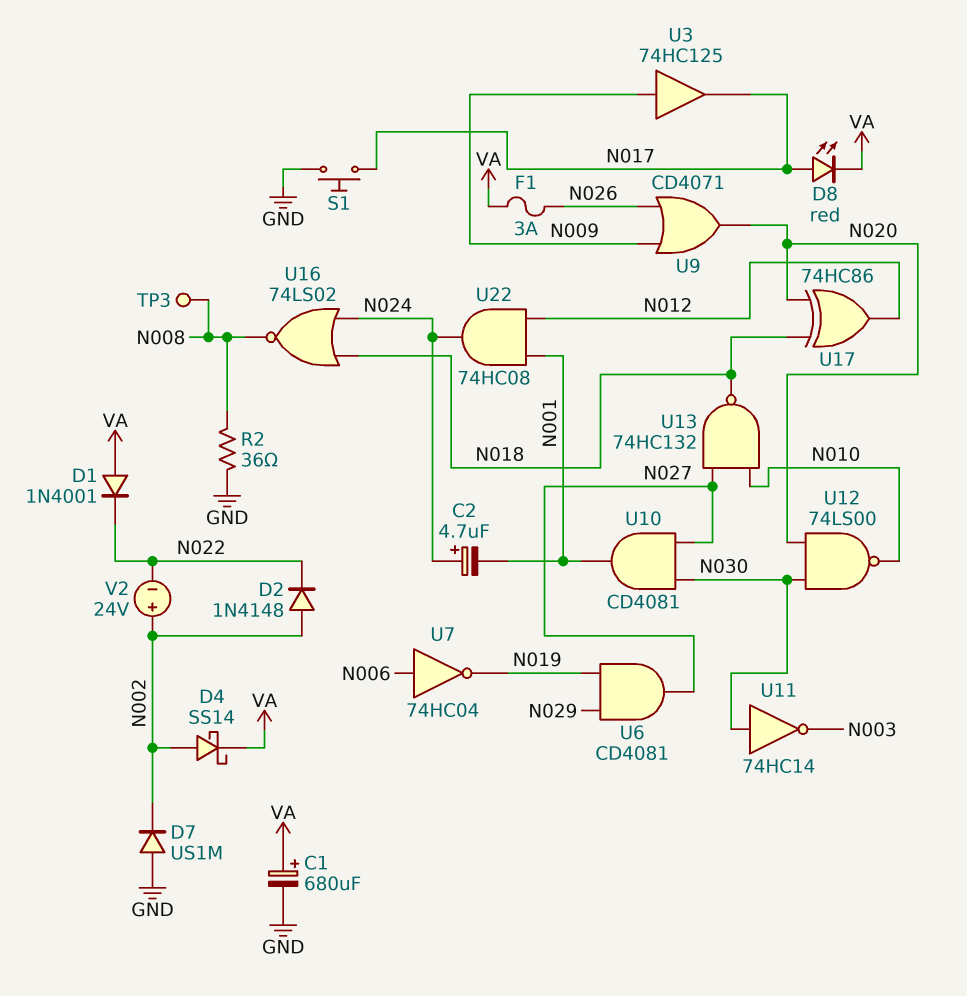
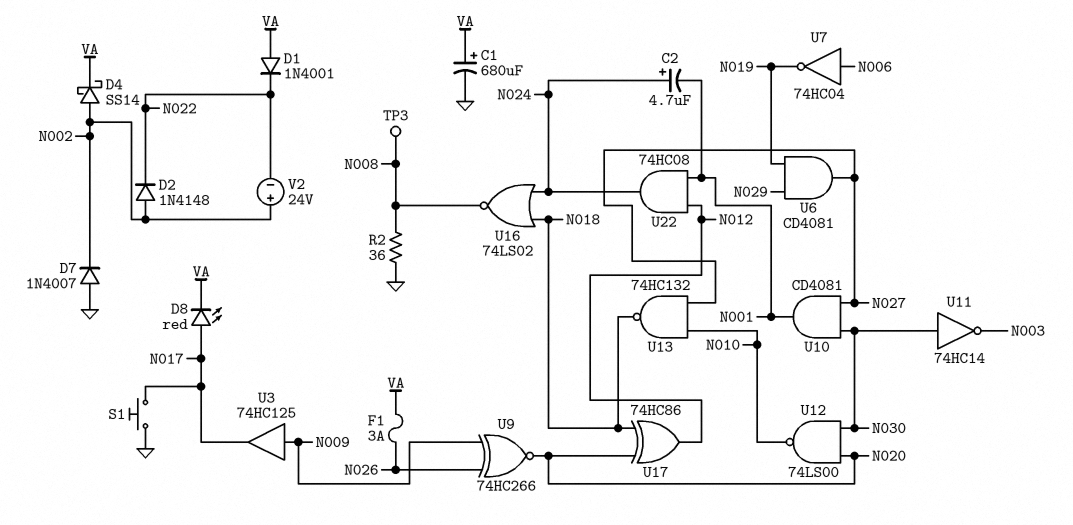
D7: diode US1M (A GND, K N002) -> diode 1N4007 (A GND, K N002)
U9: OR CD4071 (in N009, in N026, out N020) -> XNOR 74HC266 (in N009, in N026, out N020)

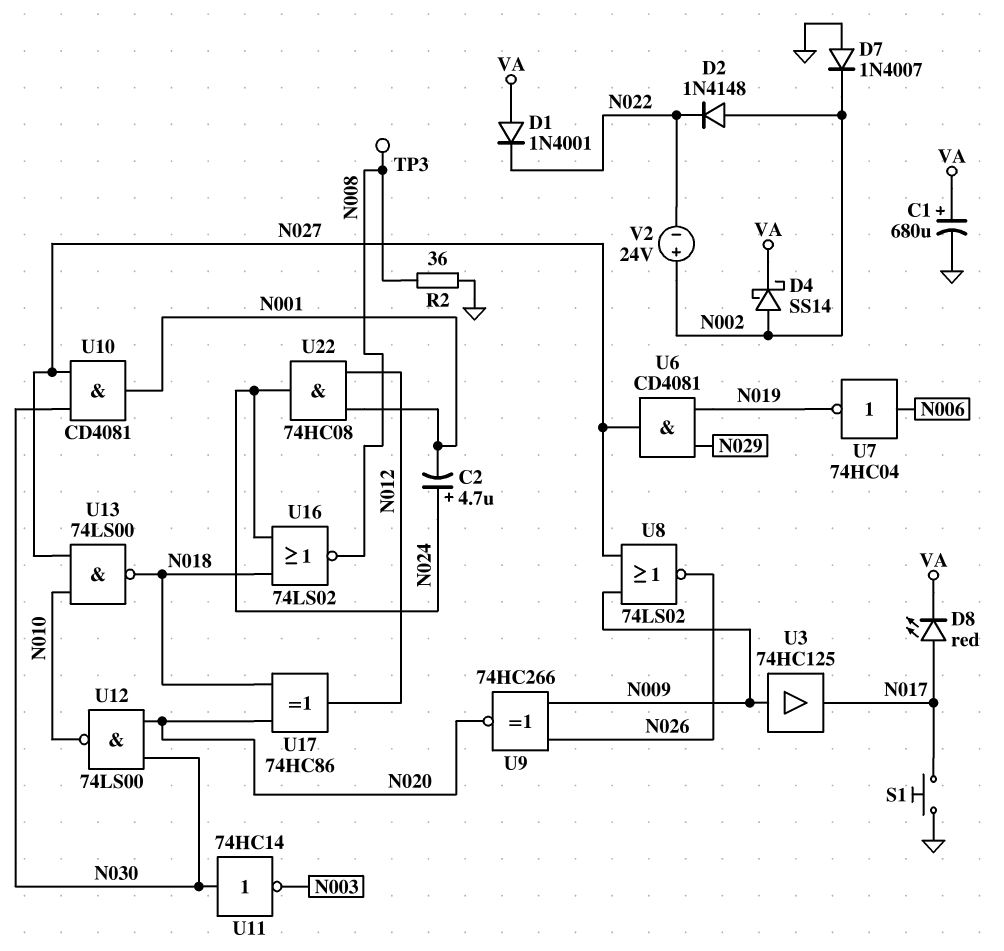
F1: 3A (N026, VA) -> none
U8: none -> NOR 74LS02 (in N009, in N027, out N026)
U13: NAND 74HC132 (in N010, in N027, out N018) -> NAND 74LS00 (in N010, in N027, out N018)

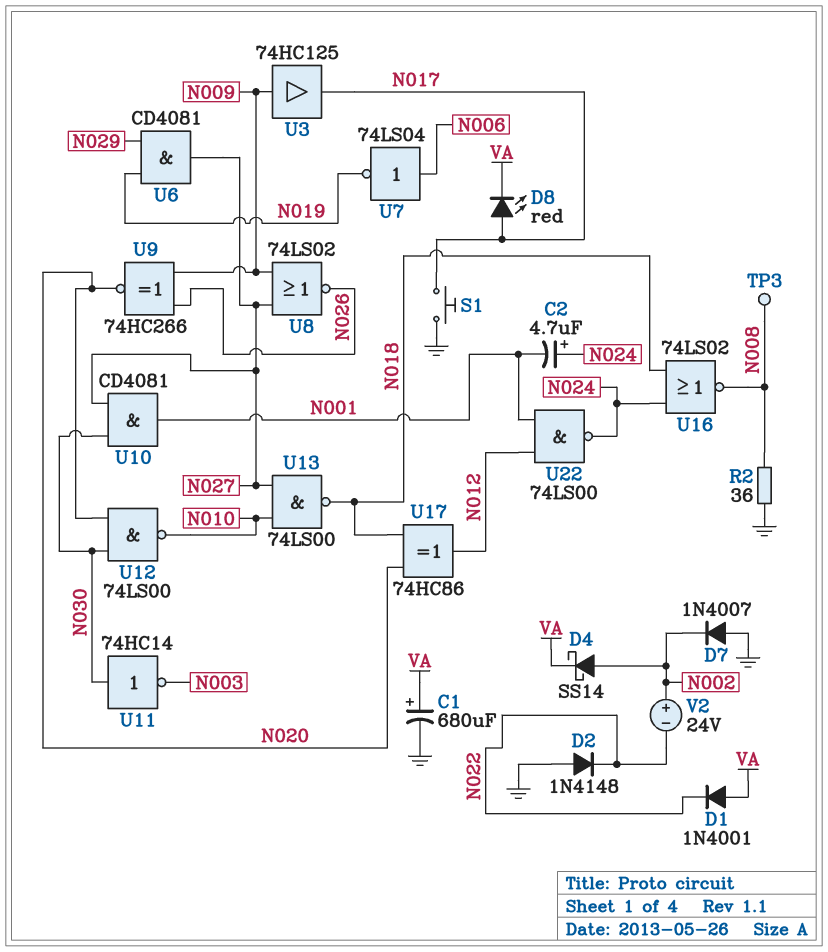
D2: diode 1N4148 (A N002, K N022) -> diode 1N4148 (A GND, K N022)
U7: NOT 74HC04 (in N006, out N019) -> NOT 74LS04 (in N006, out N019)
U22: AND 74HC08 (in N001, in N012, out N024) -> NAND 74LS00 (in N001, in N012, out N024)

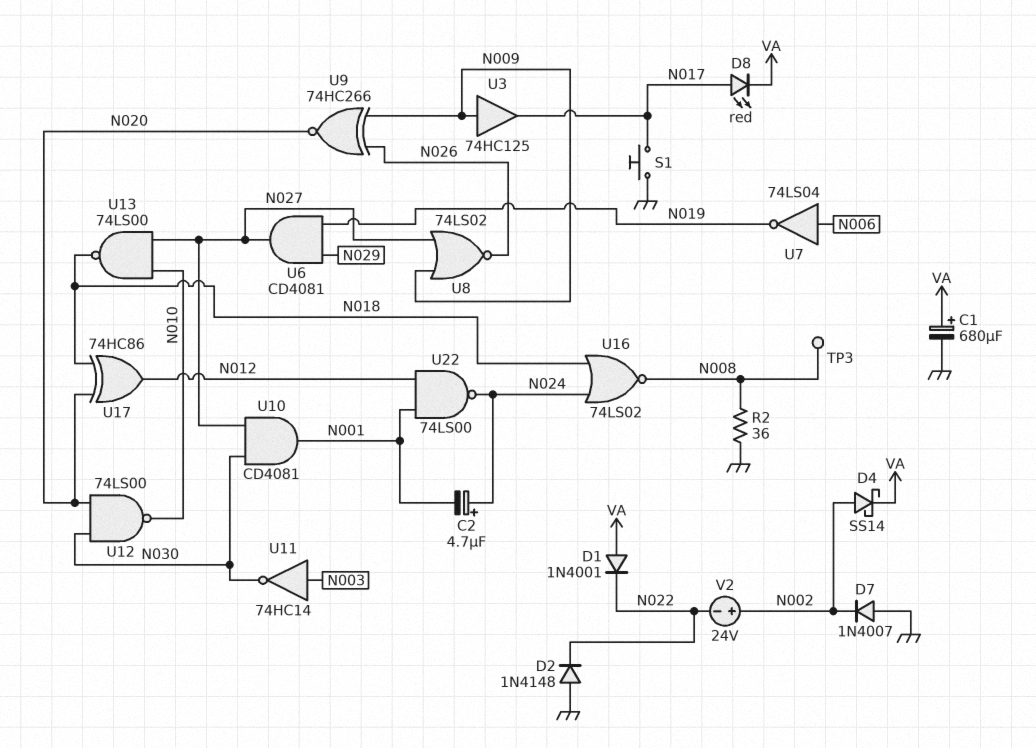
U11: NOT 74HC14 (in N030, out N003) -> NOT 74HC14 (in N003, out N030)

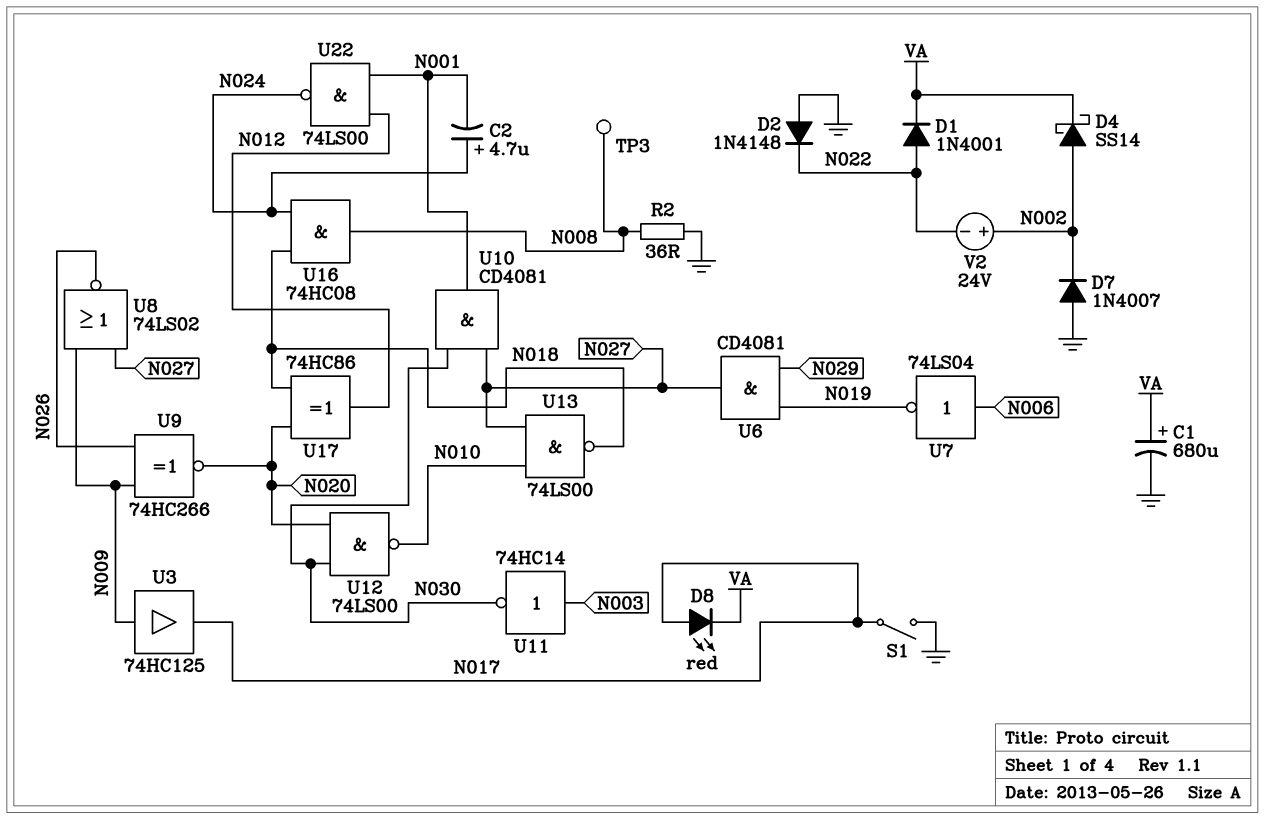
D1: diode 1N4001 (A VA, K N022) -> diode 1N4001 (A N022, K VA)
S1: button (GND, N017) -> switch (GND, N017)
U16: NOR 74LS02 (in N018, in N024, out N008) -> AND 74HC08 (in N018, in N024, out N008)

